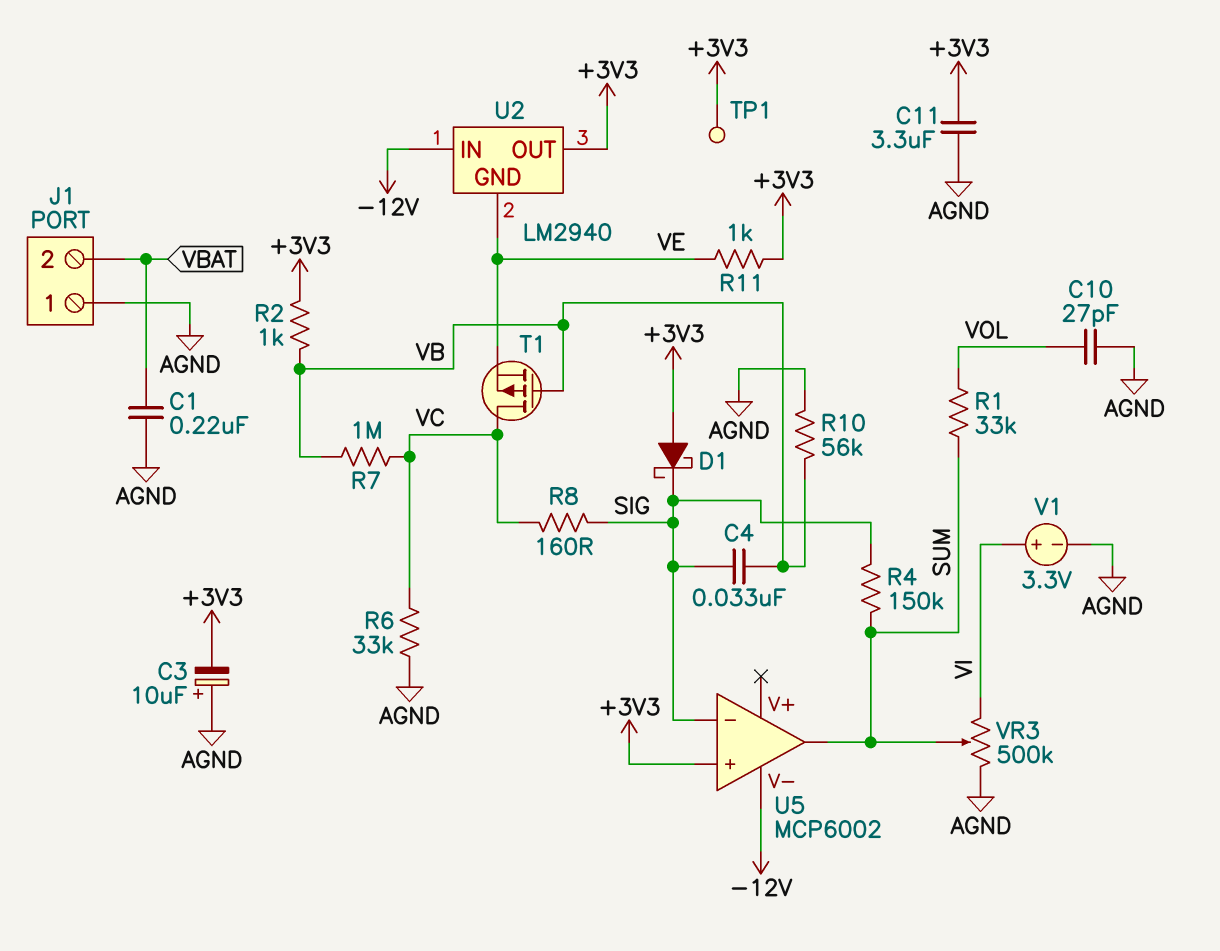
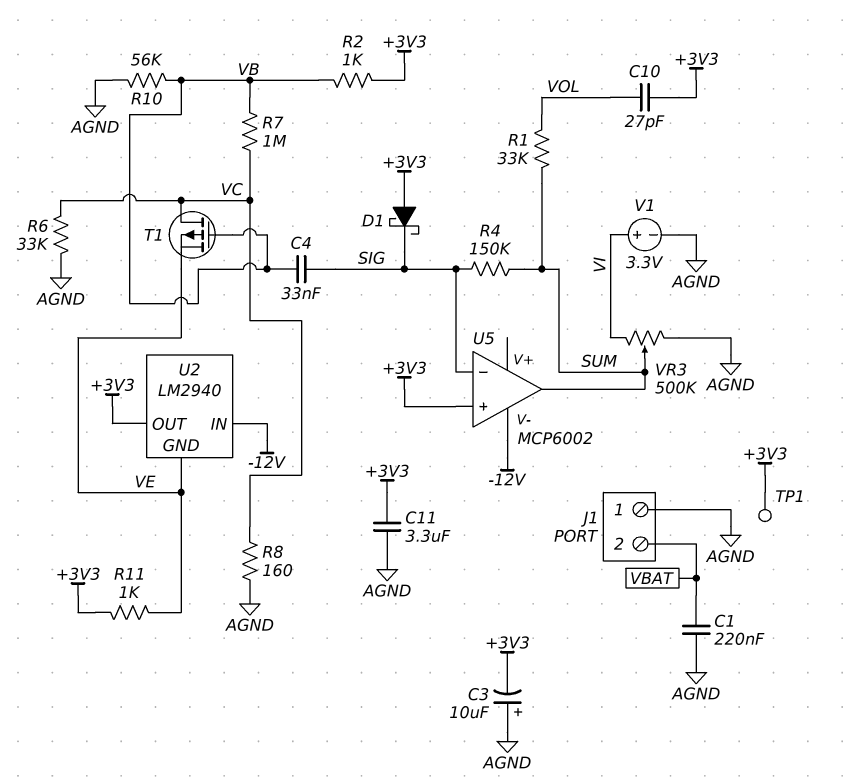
C10: 27pF (AGND, VOL) -> 27pF (+3V3, VOL)
R8: 160 (SIG, VC) -> 160 (AGND, VC)

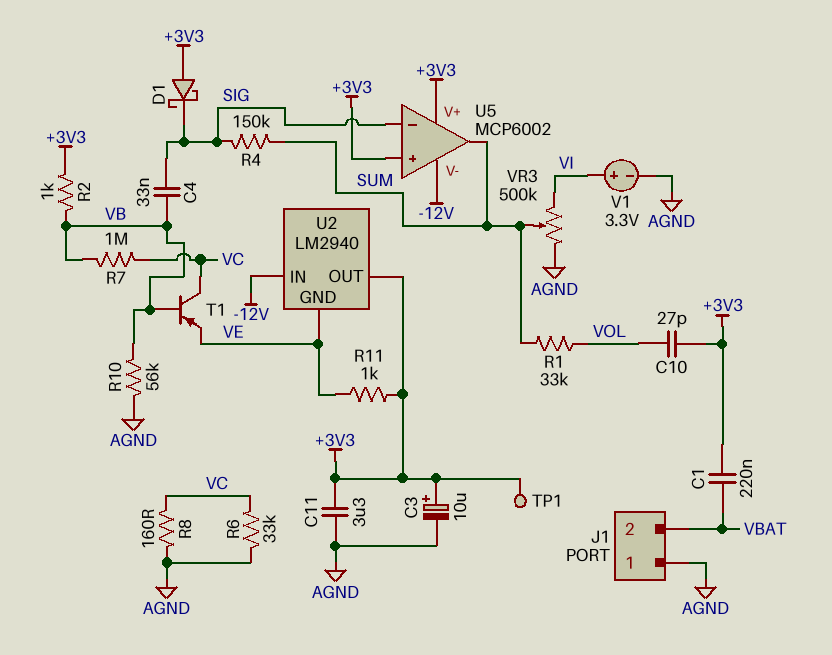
C1: 220nF (AGND, VBAT) -> 220nF (+3V3, VBAT)
C3: 10uF (plus AGND, minus +3V3) -> 10uF (plus +3V3, minus AGND)
T1: PMOS (G VB, D VC, S VE) -> PNP (B VB, C VC, E VE)
U5 pin V+: none -> +3V3

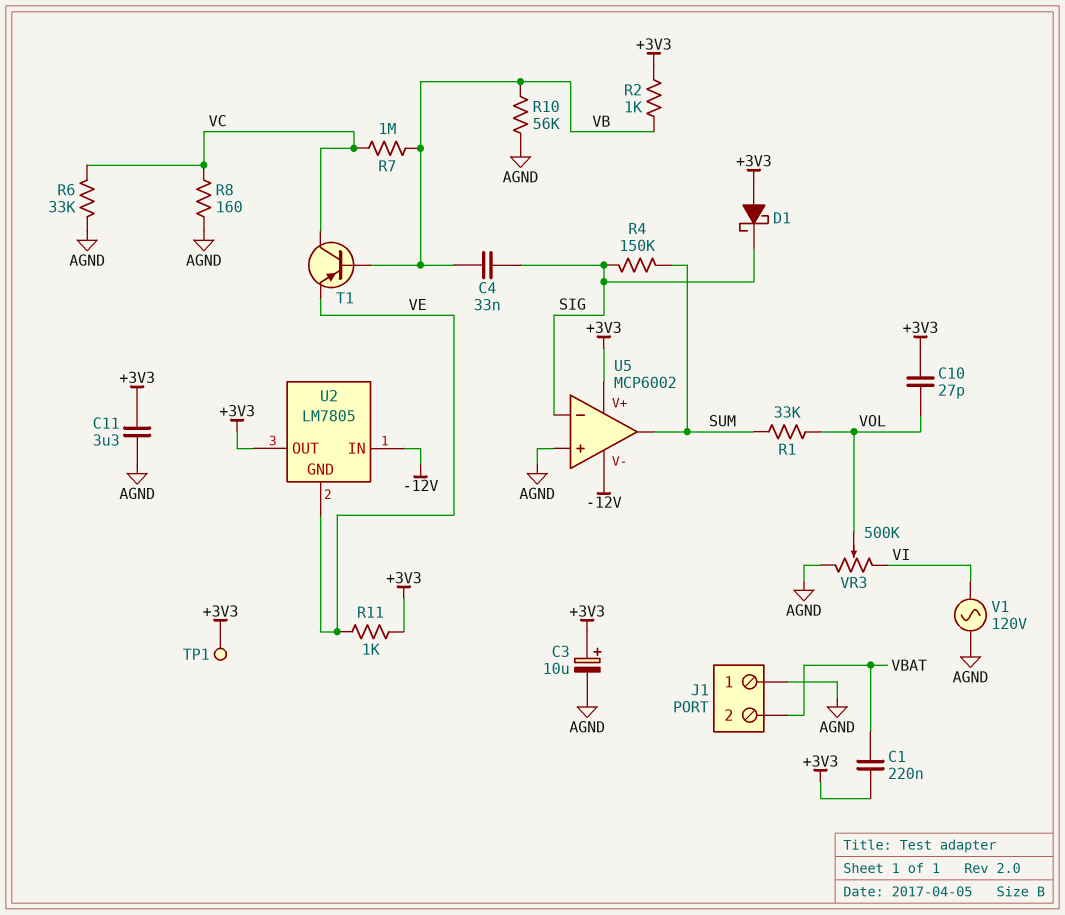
U2: LM2940 -> LM7805
U5 pin in+: +3V3 -> AGND
V1: 3.3V (plus VI, minus AGND) -> AC 120V (AGND, VI)
VR3: 500k (AGND, VI, wiper SUM) -> 500k (AGND, VI, wiper VOL)

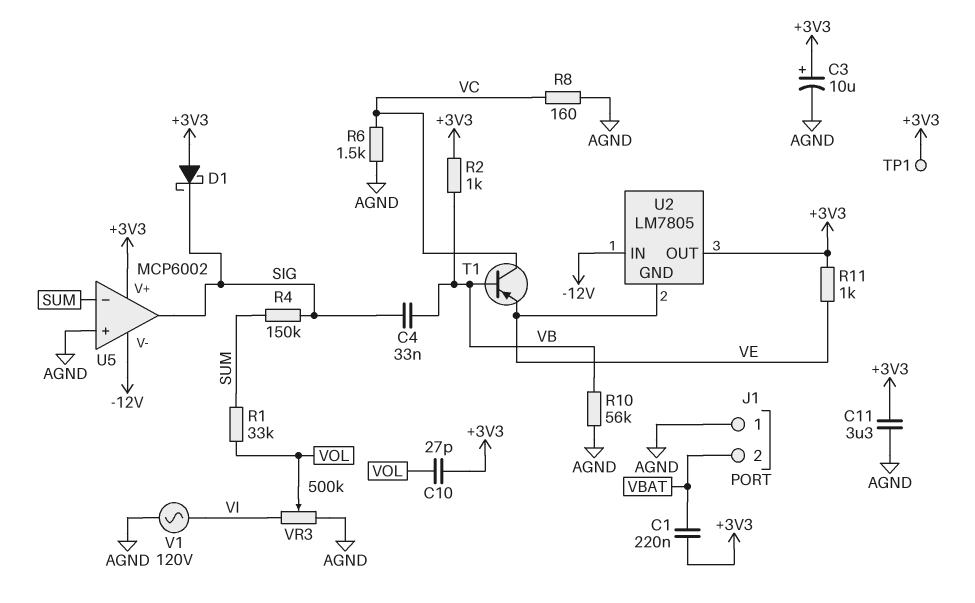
R6: 33k (AGND, VC) -> 1.5k (AGND, VC)
R7: 1M (VB, VC) -> none
U5 pin in-: SIG -> SUM
U5 pin out: SUM -> SIG

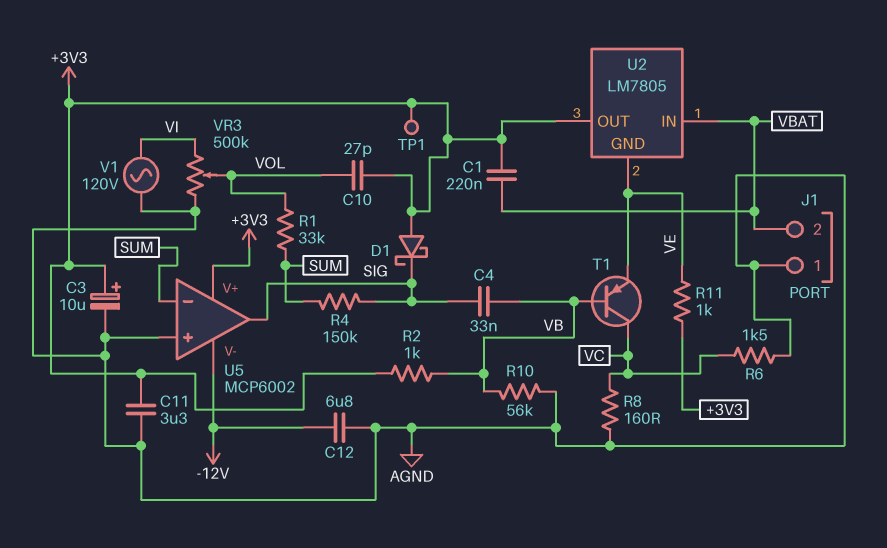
C12: none -> 6.8uF (-12V, AGND)
U2 pin IN: -12V -> VBAT

